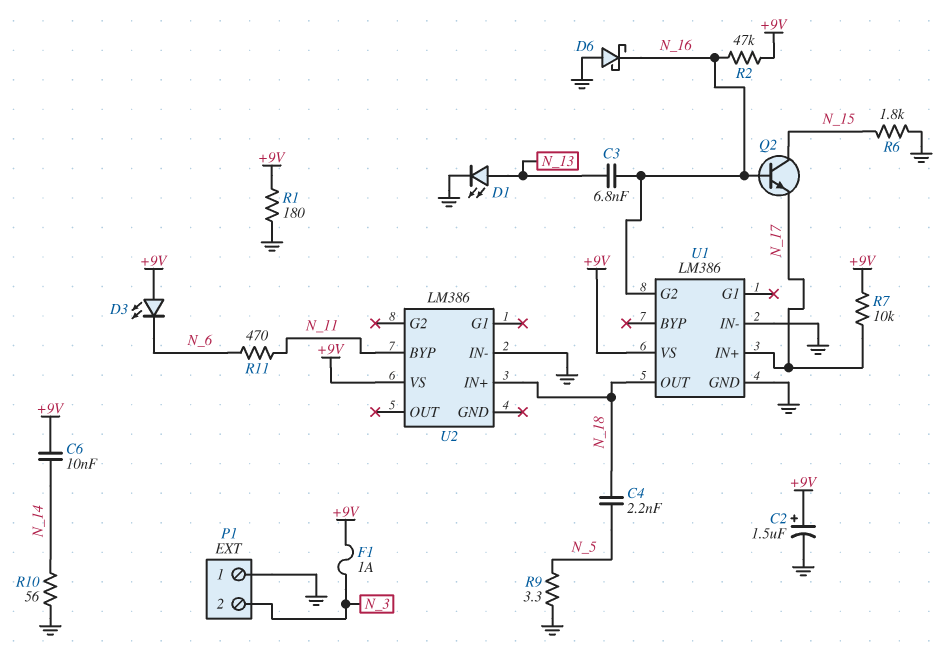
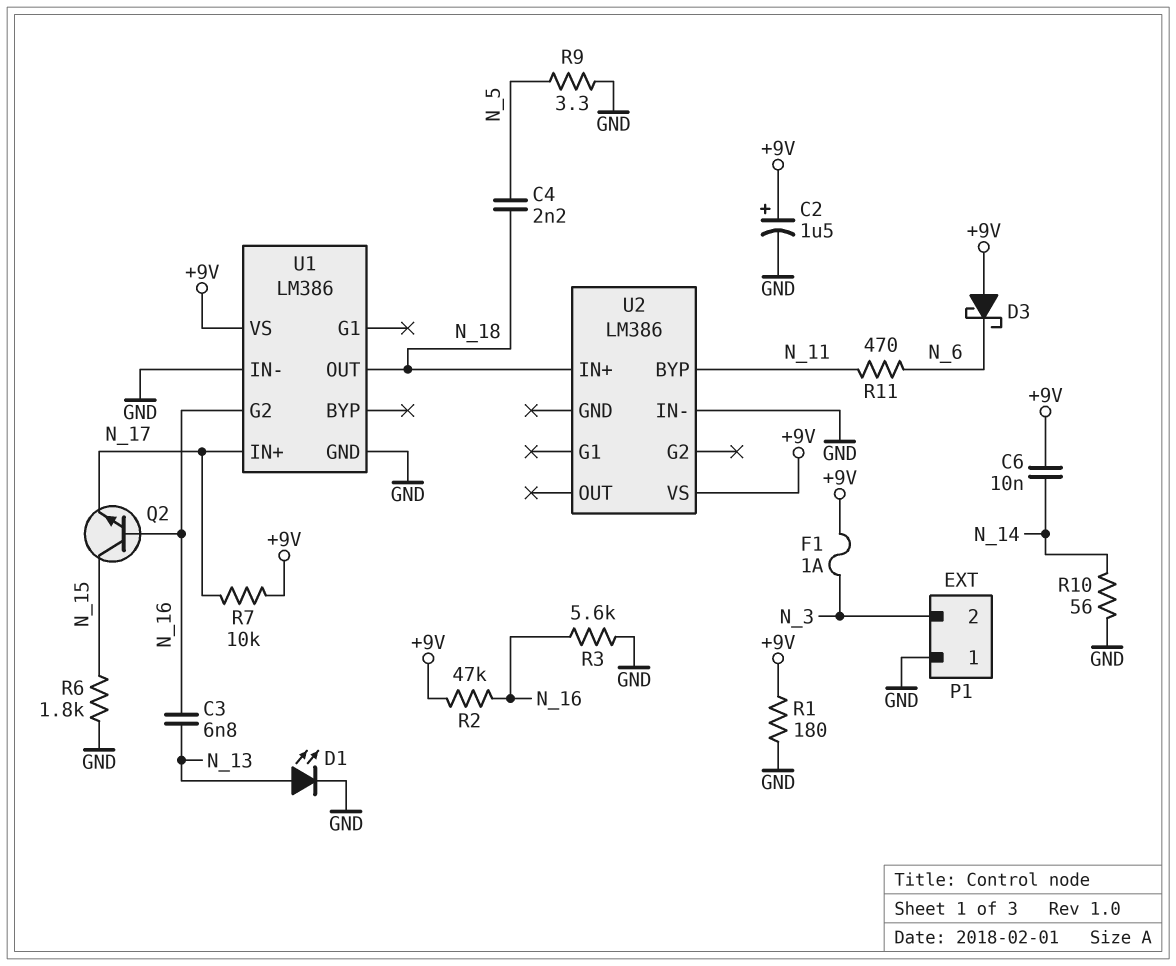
D3: LED (A +9V, K N_6) -> schottky (A +9V, K N_6)
D6: schottky (A GND, K N_16) -> none
R3: none -> 5.6k (GND, N_16)

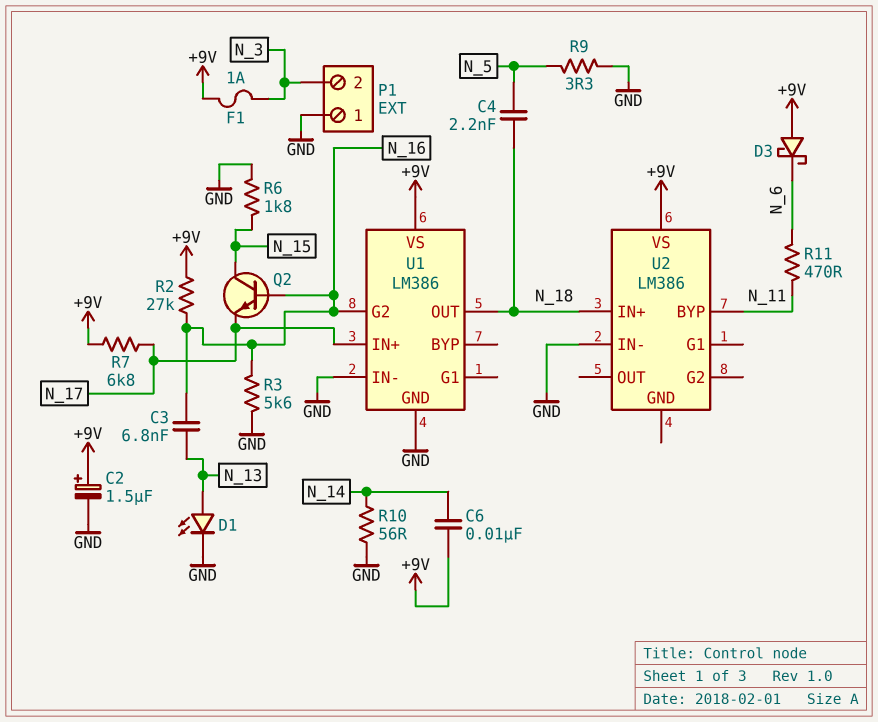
R1: 180 (+9V, GND) -> none
R2: 47k (+9V, N_16) -> 27k (+9V, N_16)
R7: 10k (+9V, N_17) -> 6.8k (+9V, N_17)

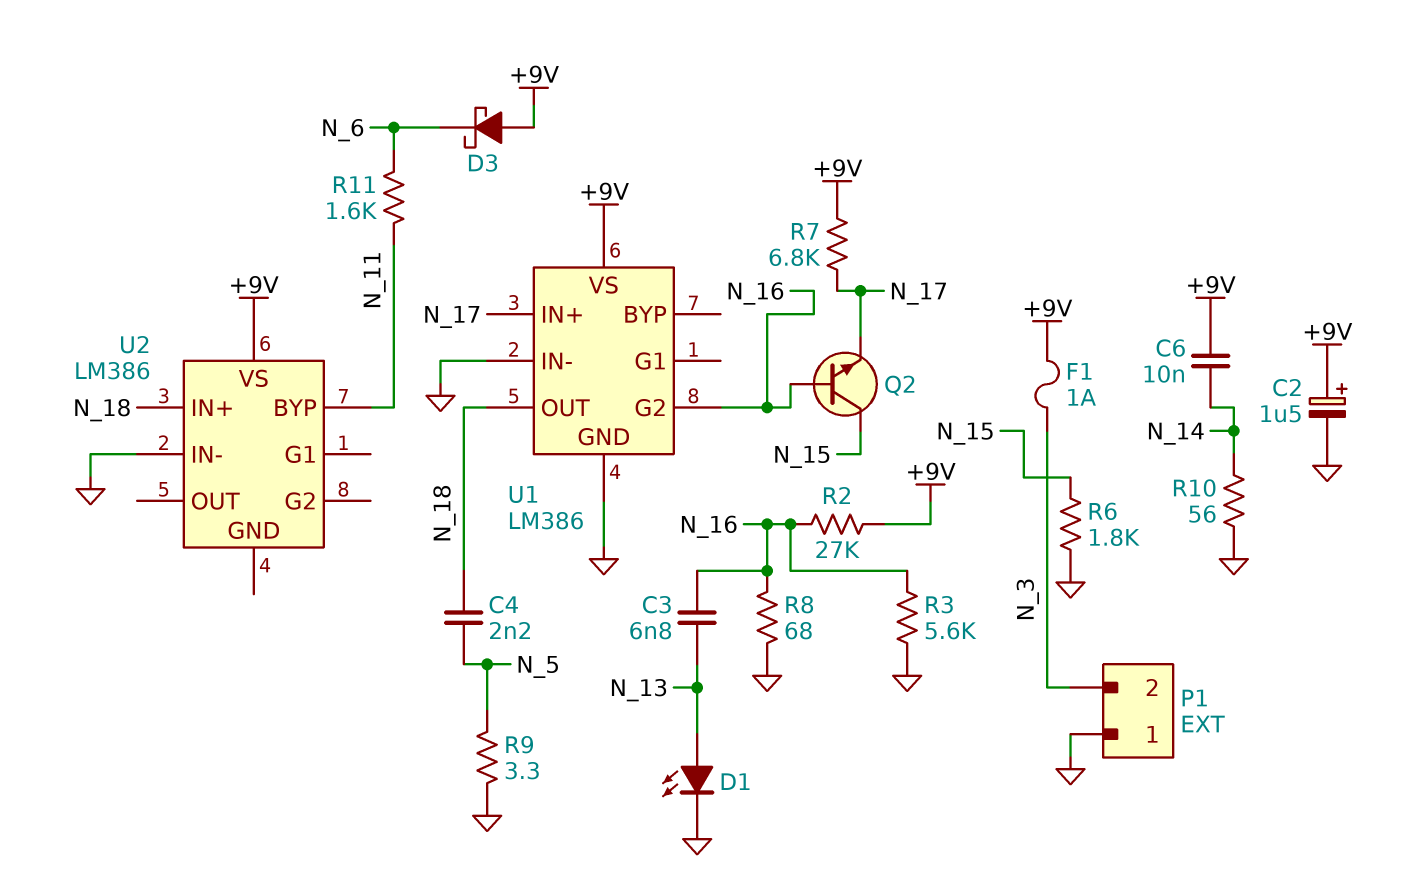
R8: none -> 68 (GND, N_16)
R11: 470 (N_6, N_11) -> 1.6k (N_6, N_11)

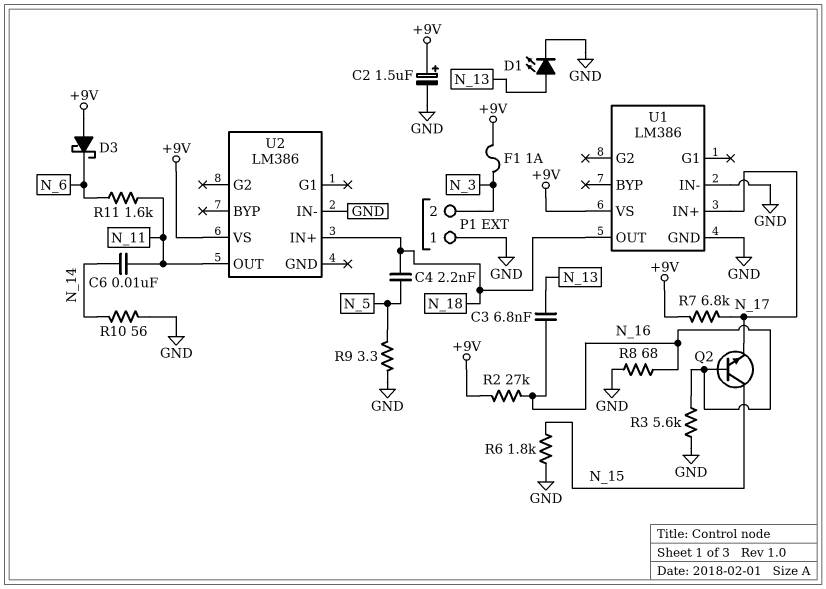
C6: 10nF (+9V, N_14) -> 10nF (N_11, N_14)
U1 pin G2: N_16 -> none
U2 pin BYP: N_11 -> none
U2 pin OUT: none -> N_11

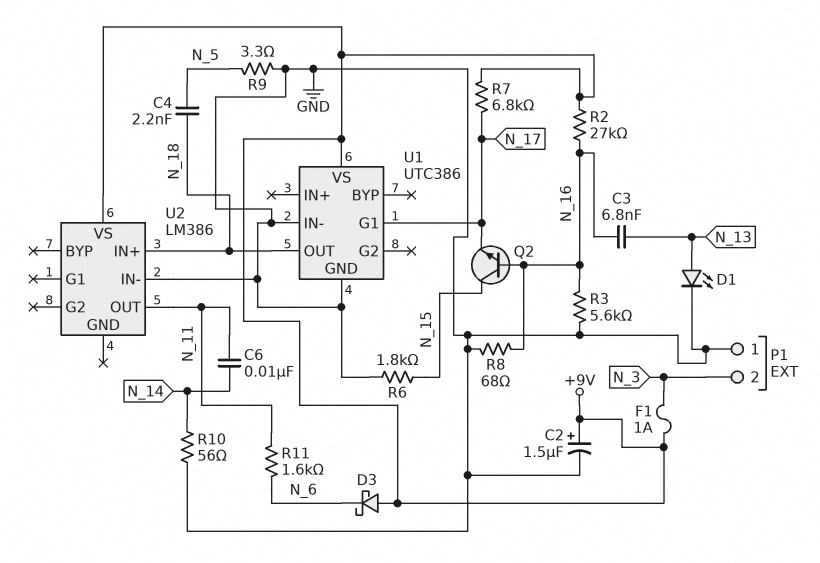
U1: LM386 -> UTC386
U1 pin G1: none -> N_17
U1 pin IN+: N_17 -> none

